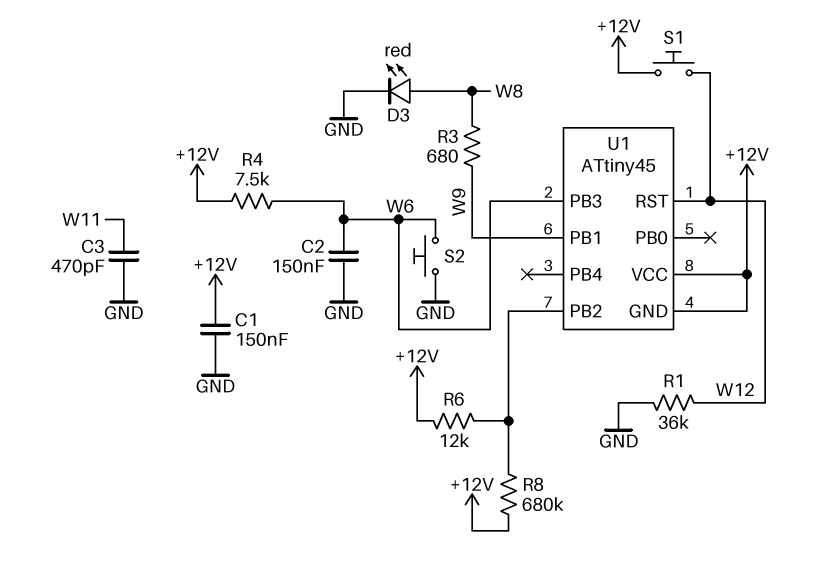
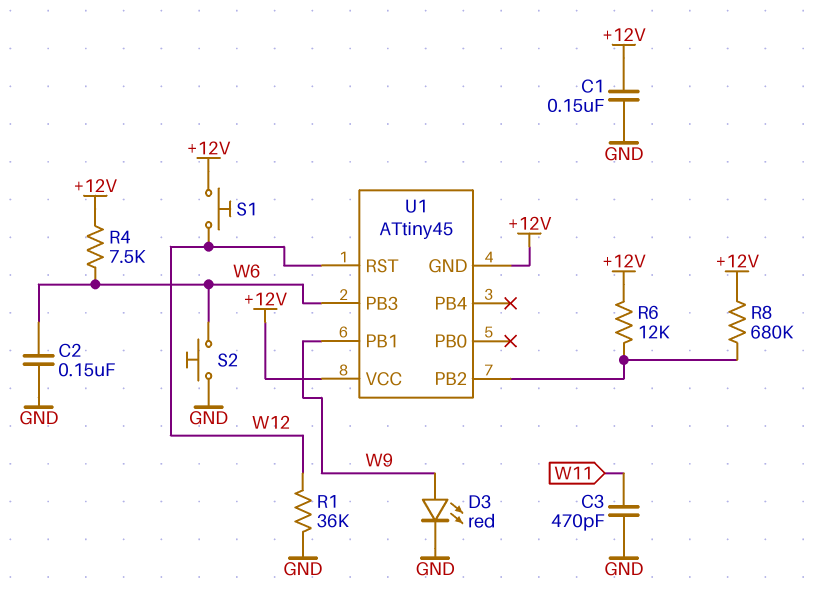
D3: LED red (A W8, K GND) -> LED red (A W9, K GND)
R3: 680 (W8, W9) -> none

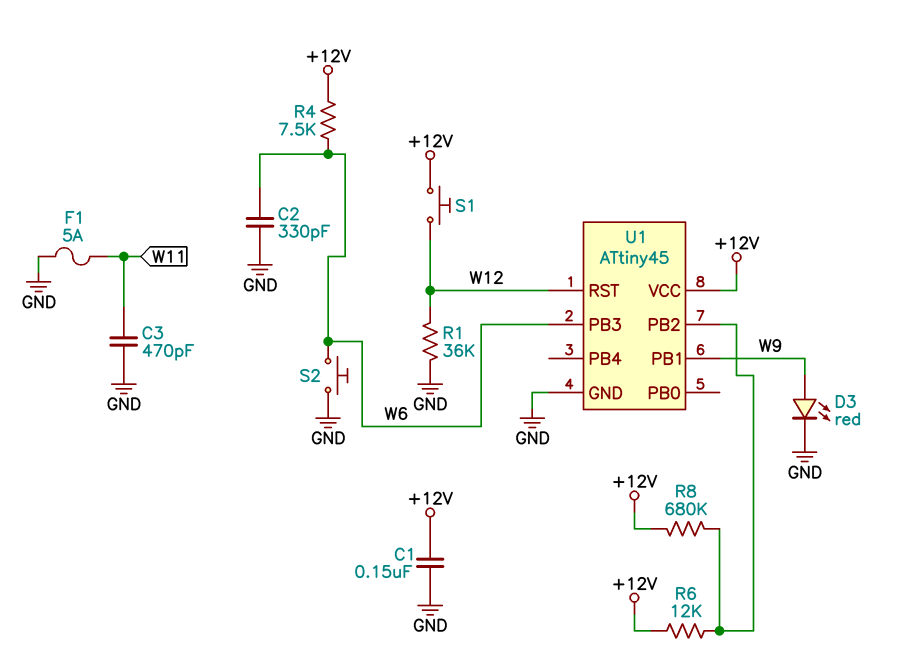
C2: 150nF (GND, W6) -> 330pF (GND, W6)
F1: none -> 5A (GND, W11)
U1 pin GND: +12V -> GND

